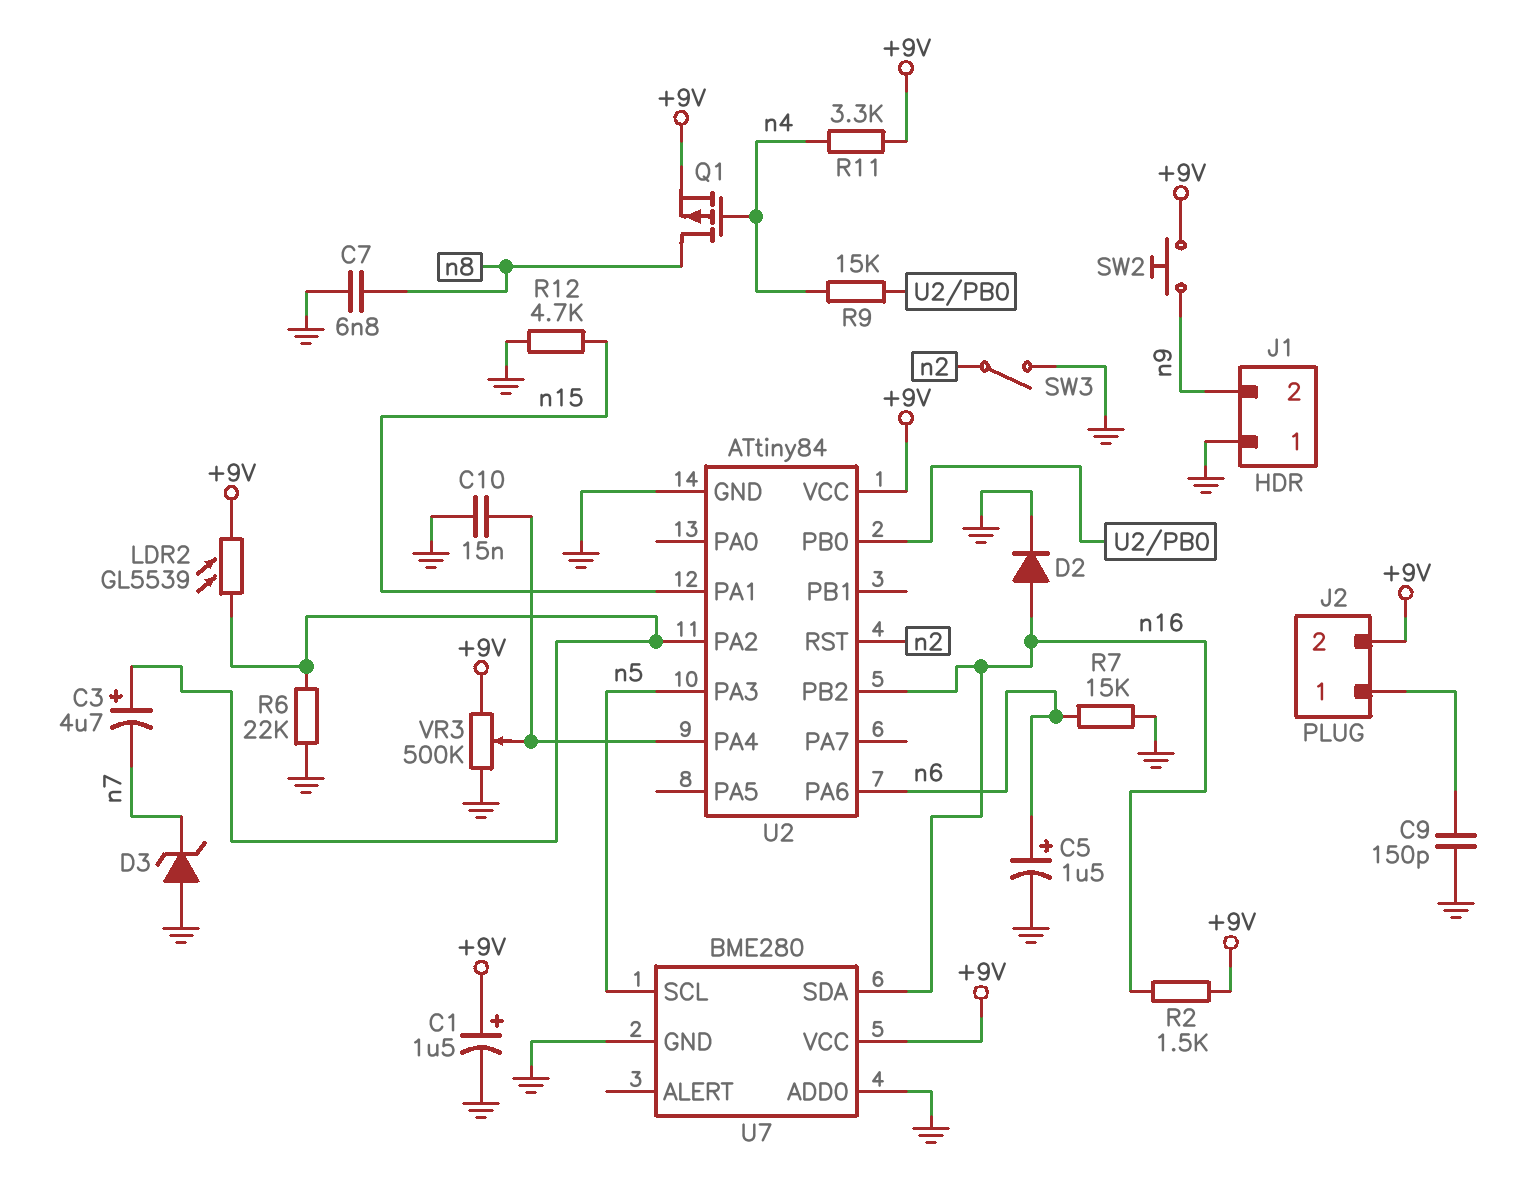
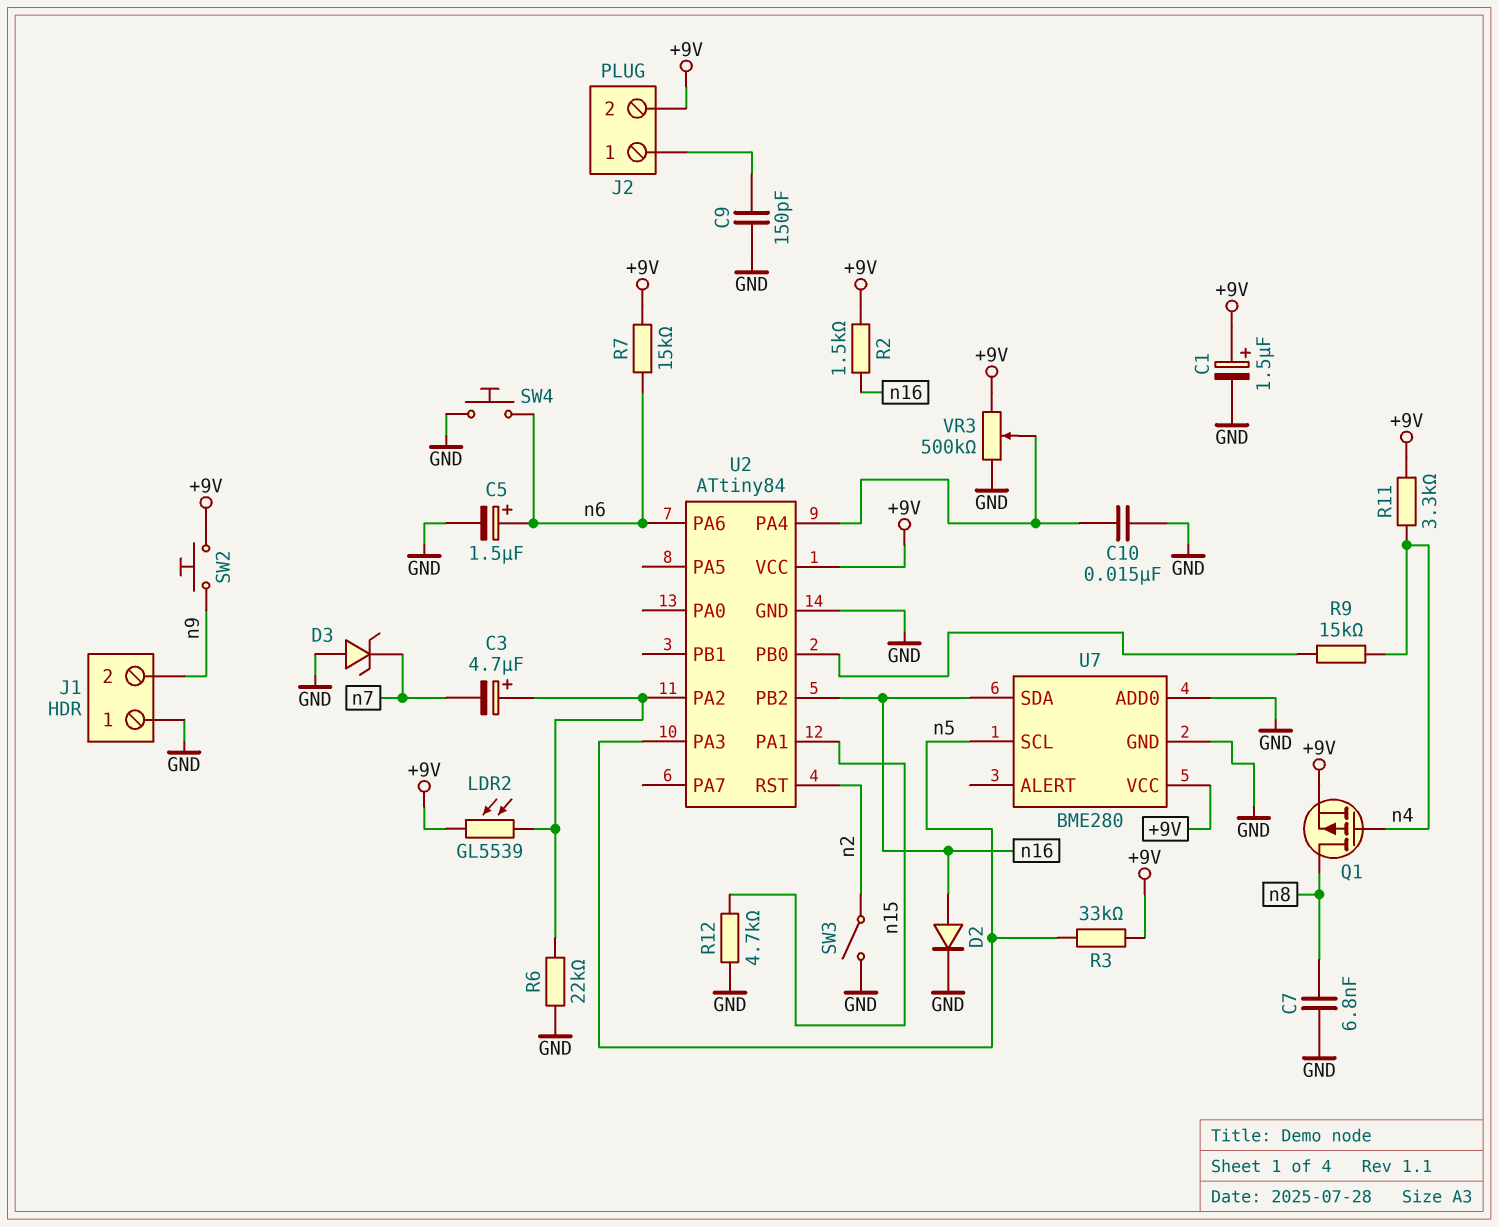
R3: none -> 33k (+9V, n5)
R7: 15k (GND, n6) -> 15k (+9V, n6)
SW4: none -> button (GND, n6)

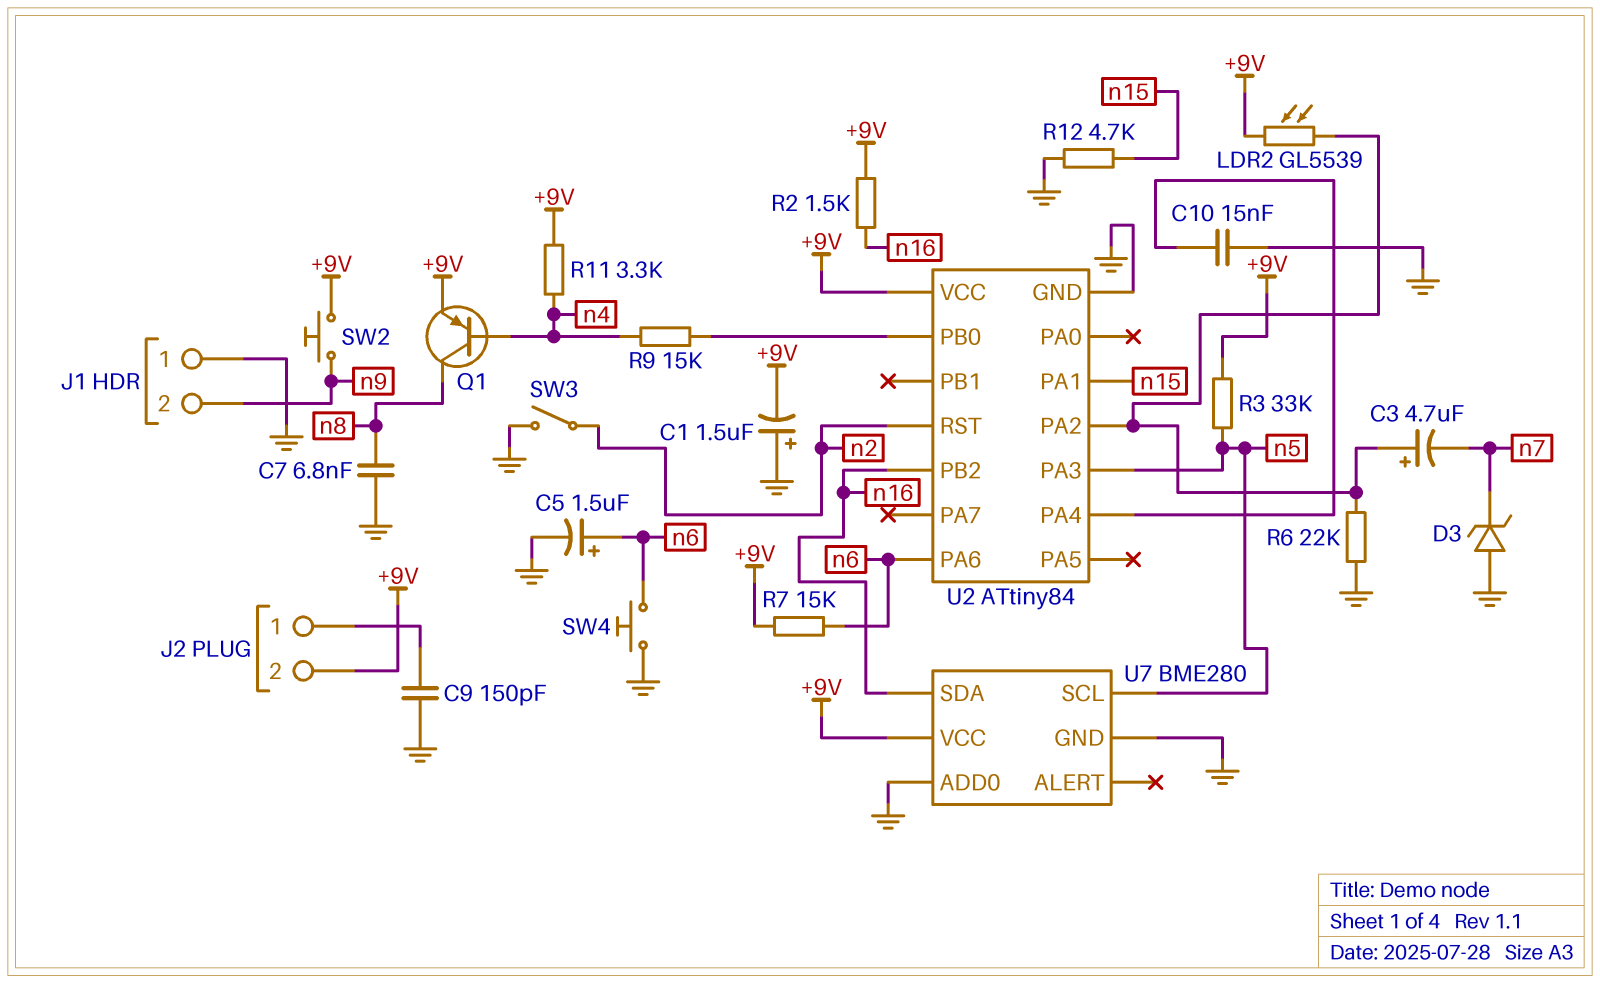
C1: 1.5uF (plus +9V, minus GND) -> 1.5uF (plus GND, minus +9V)
D2: diode (A n16, K GND) -> none
Q1: PMOS (G n4, D n8, S +9V) -> PNP (B n4, C n8, E +9V)
VR3: 500k (+9V, GND, wiper U2/PA4) -> none

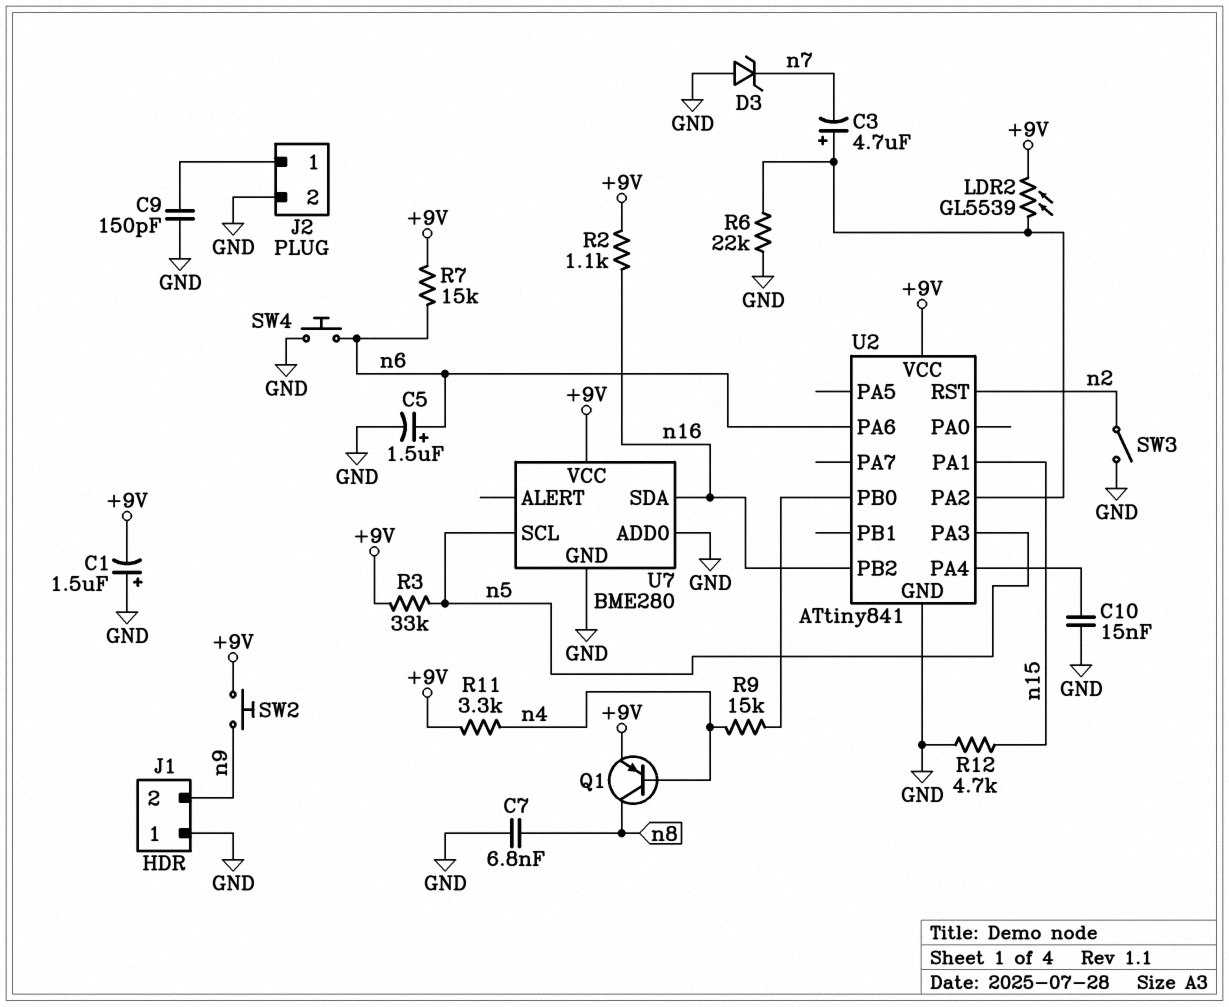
J2 pin 2: +9V -> GND
R2: 1.5k (+9V, n16) -> 1.1k (+9V, n16)
U2: ATtiny84 -> ATtiny841

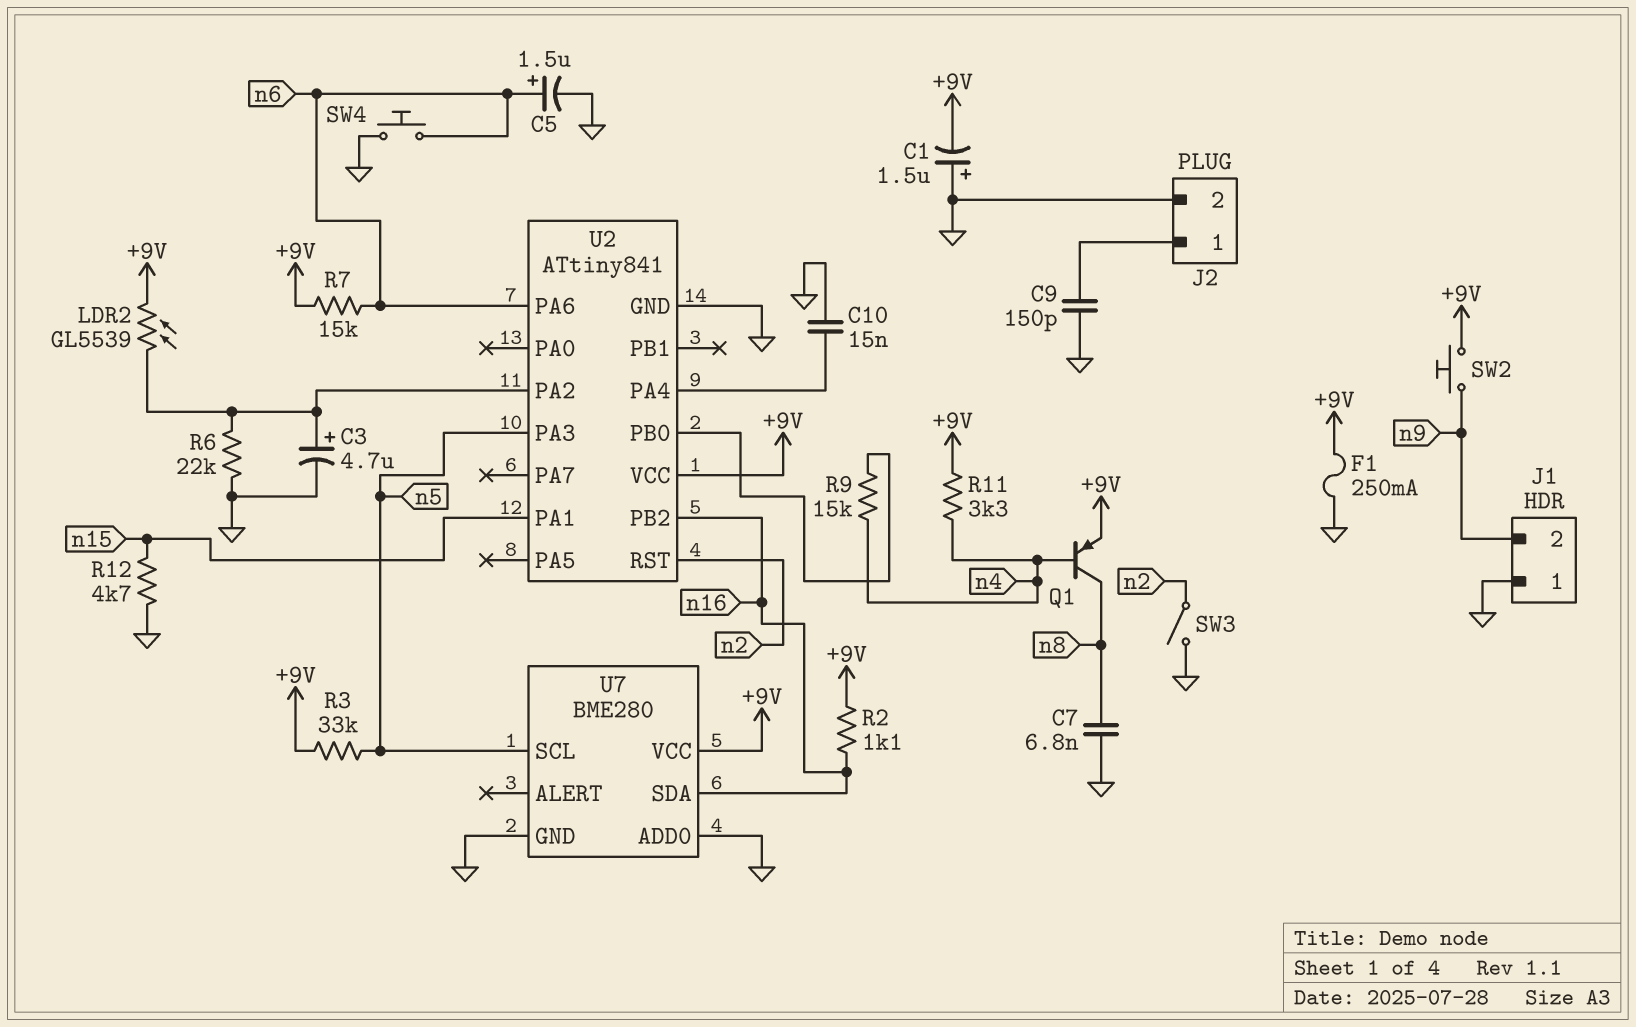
C3: 4.7uF (plus U2/PA2, minus n7) -> 4.7uF (plus U2/PA2, minus GND)
D3: zener (A GND, K n7) -> none
F1: none -> 250mA (+9V, GND)

